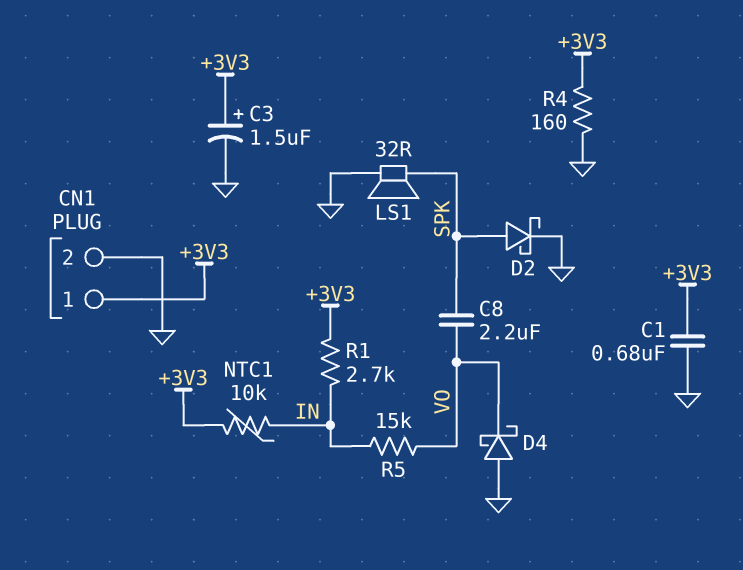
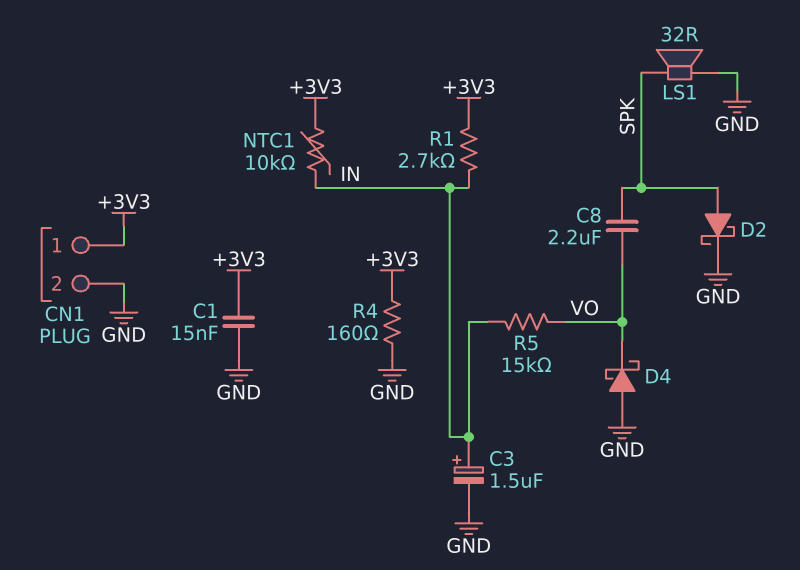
C1: 680nF (+3V3, GND) -> 15nF (+3V3, GND)
C3: 1.5uF (plus +3V3, minus GND) -> 1.5uF (plus IN, minus GND)

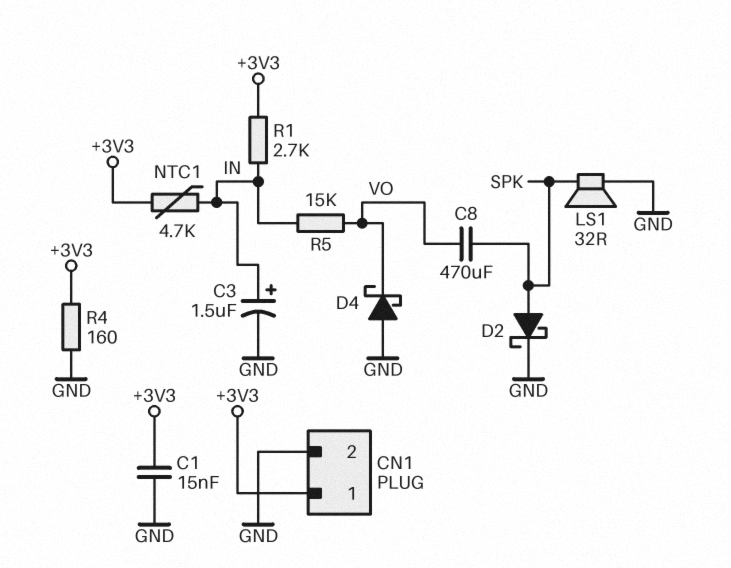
C8: 2.2uF (SPK, VO) -> 470uF (SPK, VO)
NTC1: 10k (+3V3, IN) -> 4.7k (+3V3, IN)

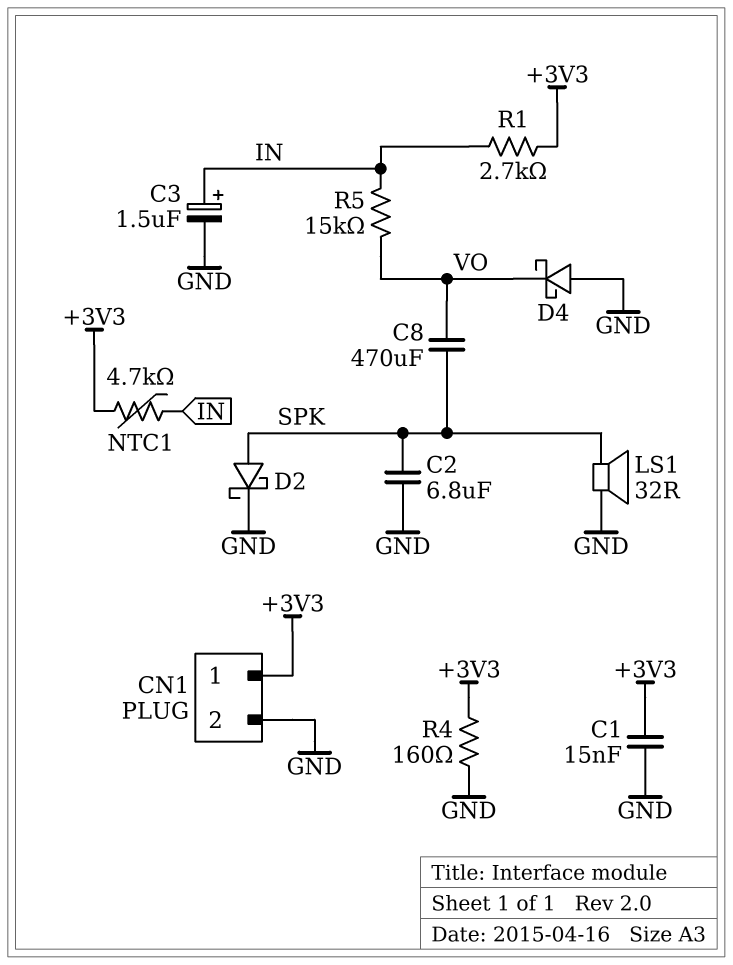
C2: none -> 6.8uF (GND, SPK)

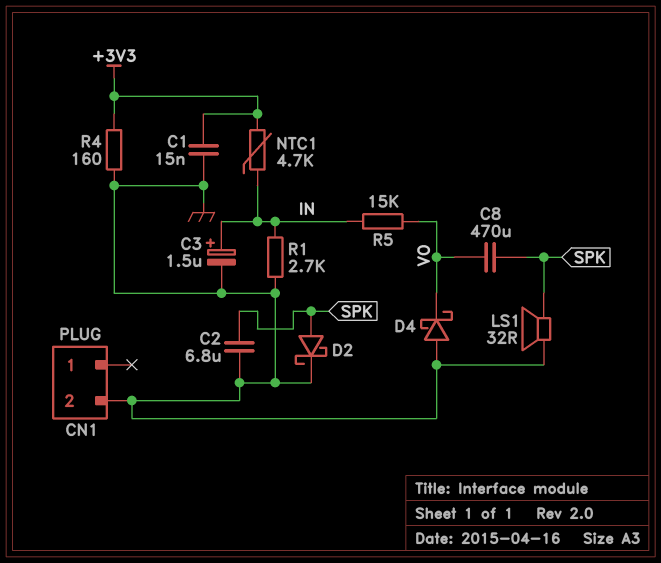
CN1 pin 1: +3V3 -> none
R1: 2.7k (+3V3, IN) -> 2.7k (GND, IN)

